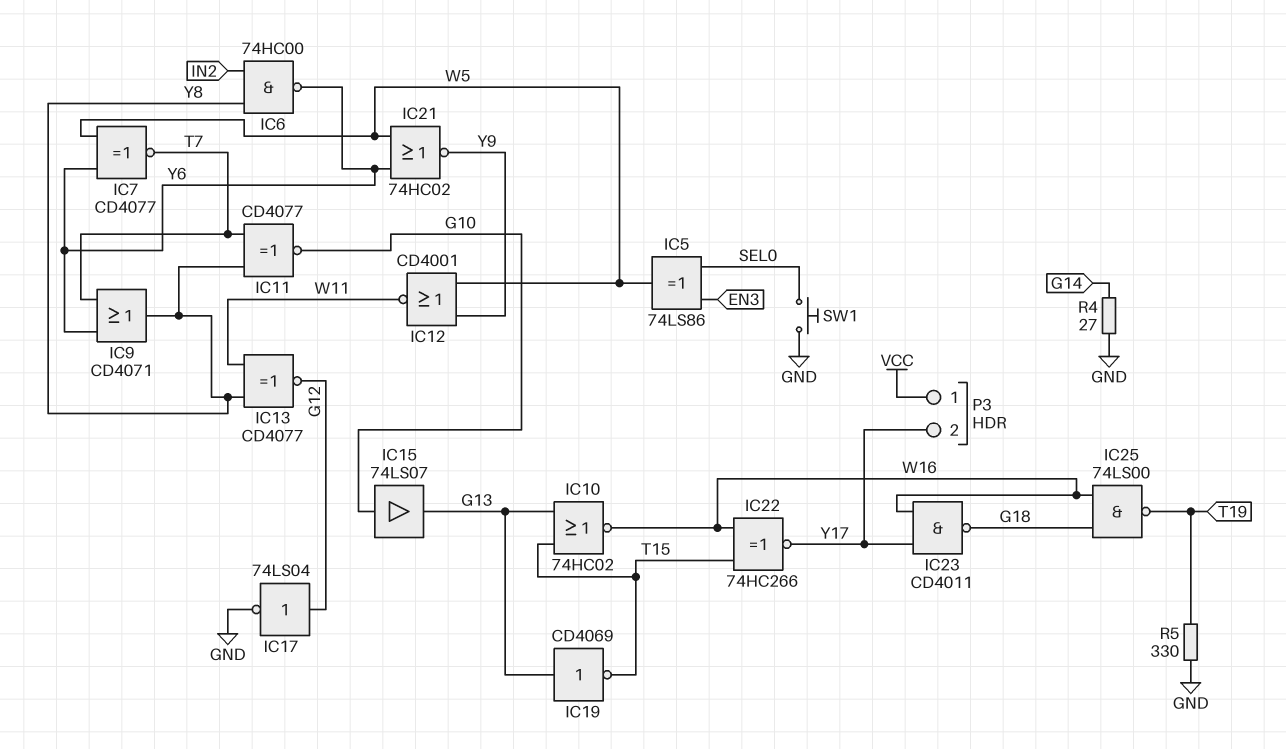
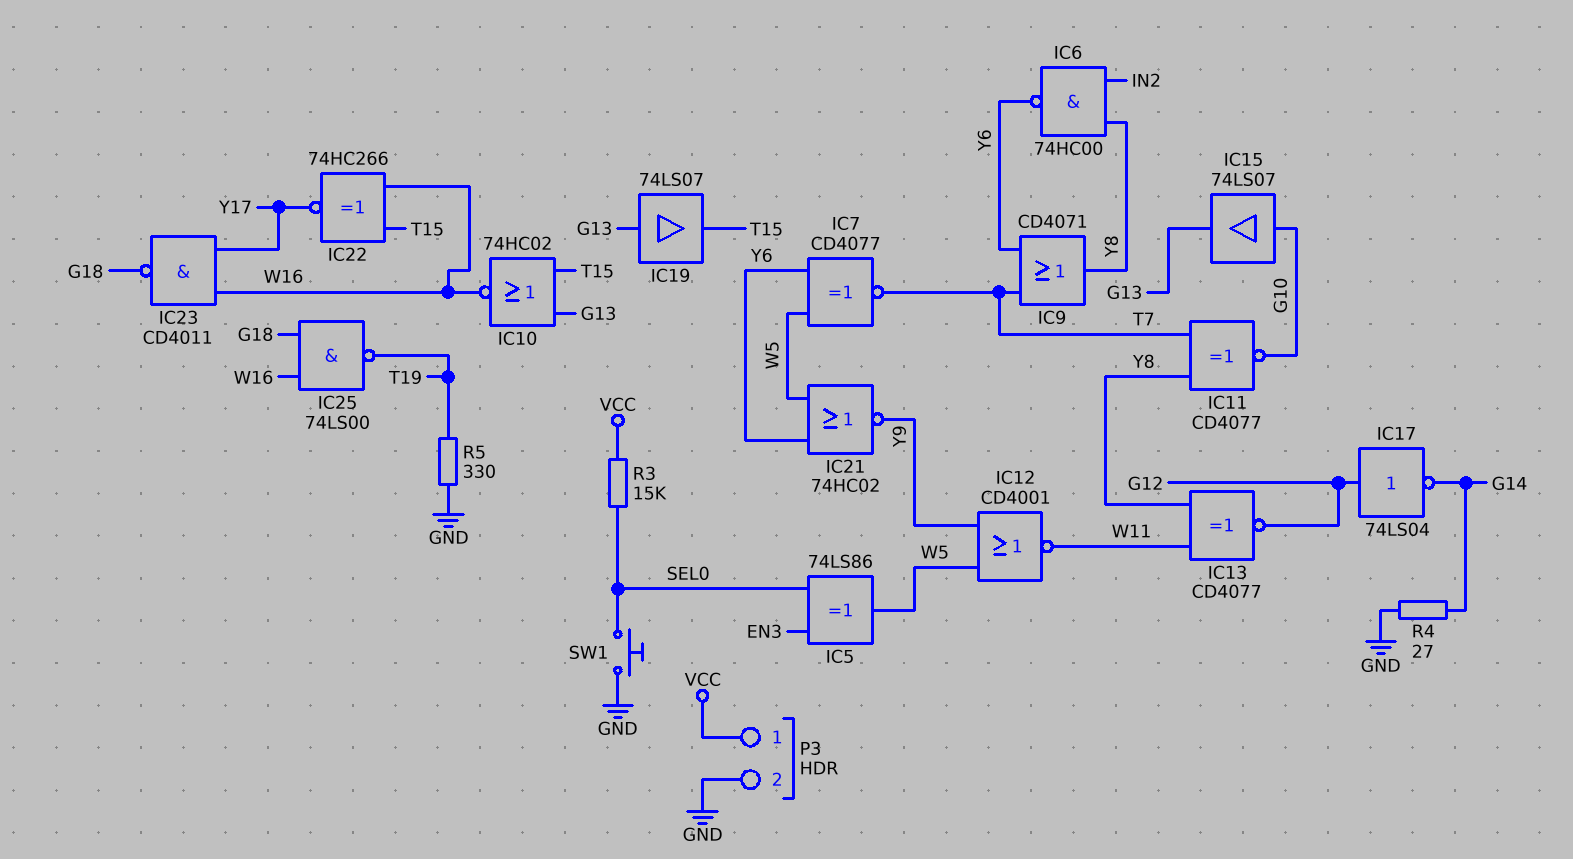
IC17: NOT 74LS04 (in G12, out GND) -> NOT 74LS04 (in G12, out G14)
IC19: NOT CD4069 (in G13, out T15) -> buffer 74LS07 (in G13, out T15)
P3 pin 2: Y17 -> GND
R3: none -> 15k (SEL0, VCC)

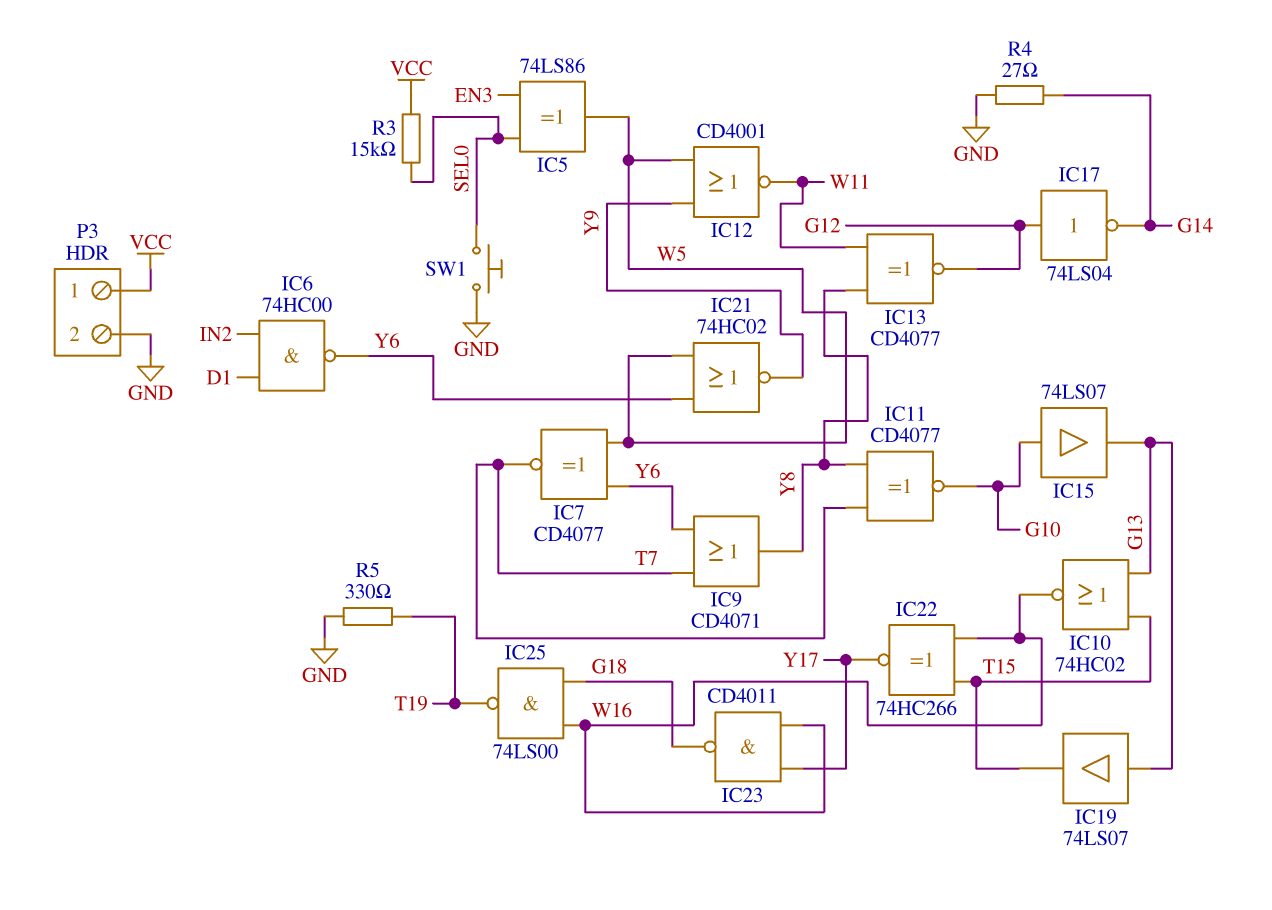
IC6: NAND 74HC00 (in IN2, in Y8, out Y6) -> NAND 74HC00 (in D1, in IN2, out Y6)

